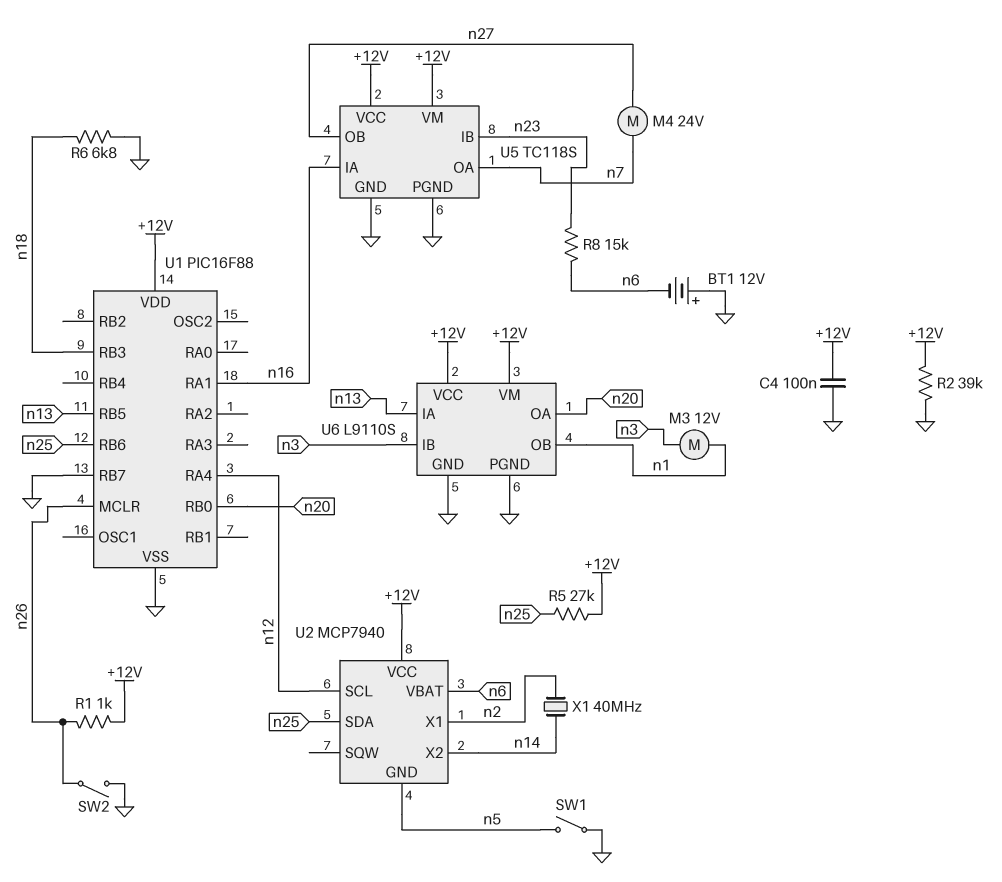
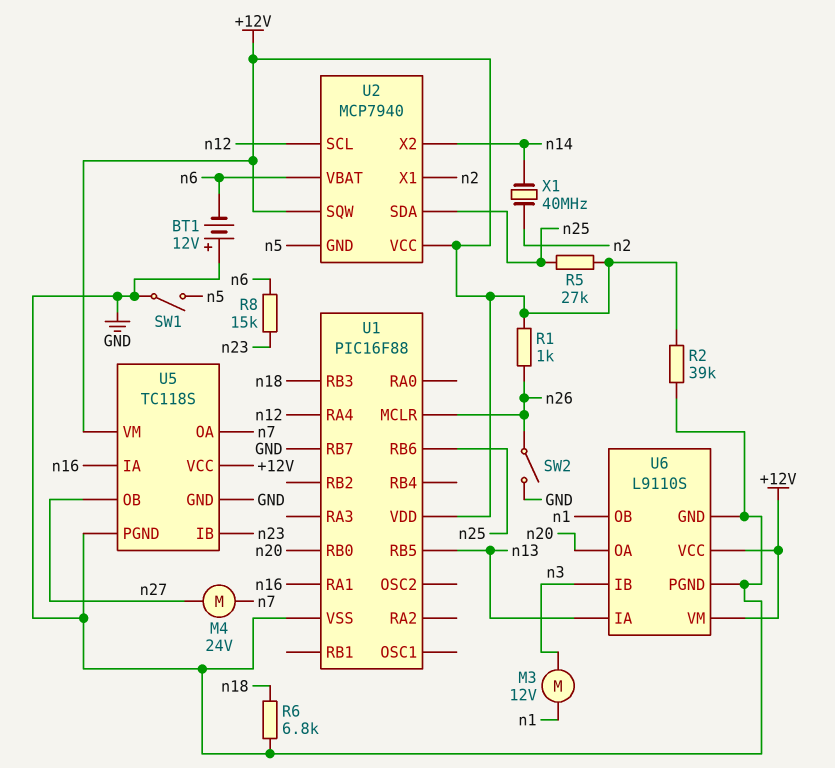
C4: 100nF (+12V, GND) -> none
U2 pin SQW: none -> +12V

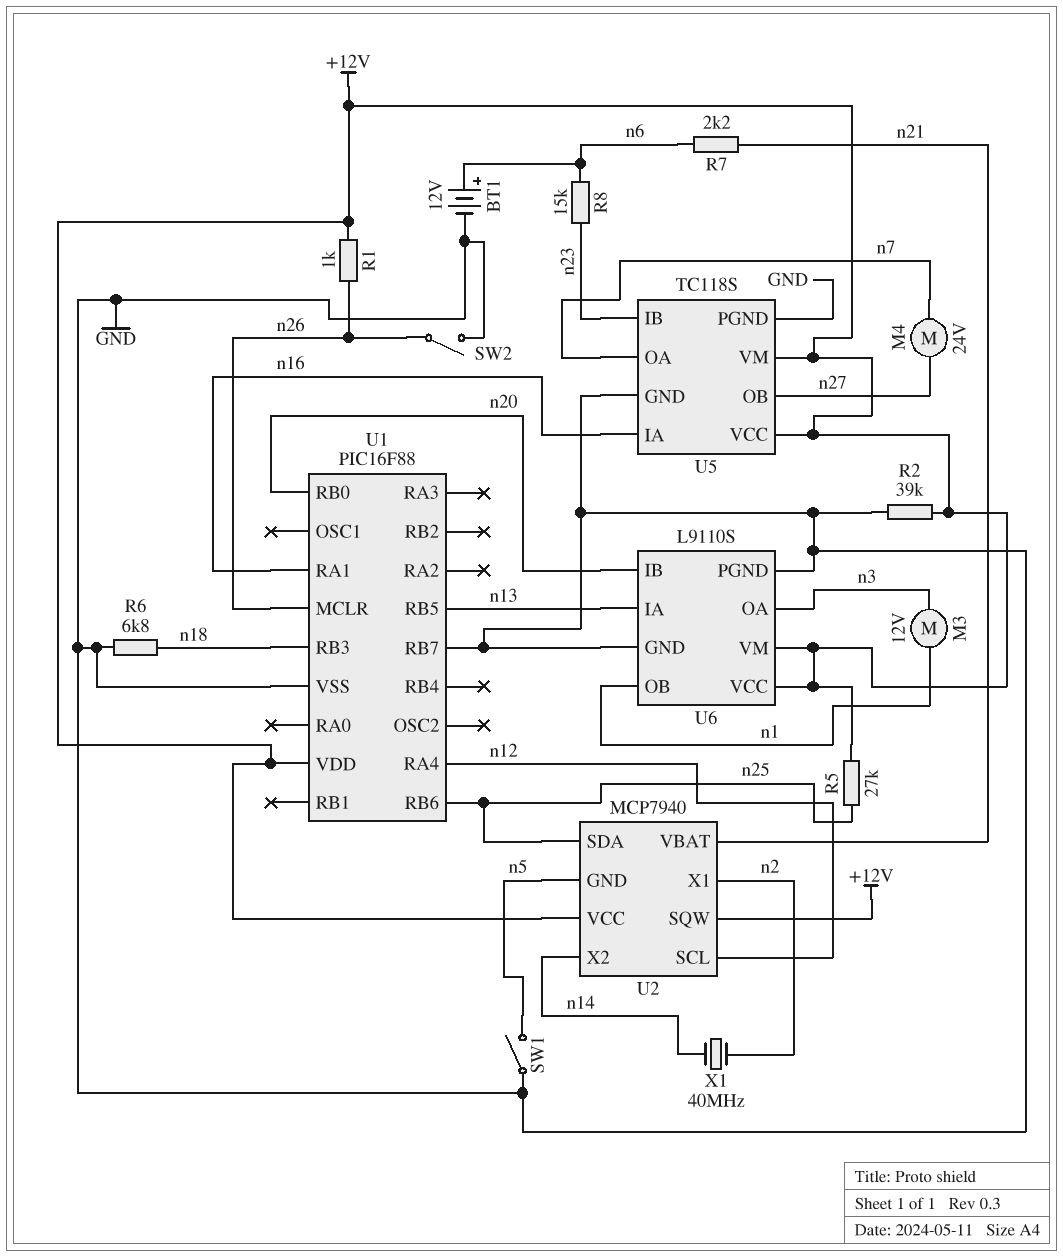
BT1: 12V (plus GND, minus n6) -> 12V (plus n6, minus GND)
R7: none -> 2.2k (n6, n21)
U2 pin VBAT: n6 -> n21
U6 pin IB: n3 -> n20
U6 pin OA: n20 -> n3

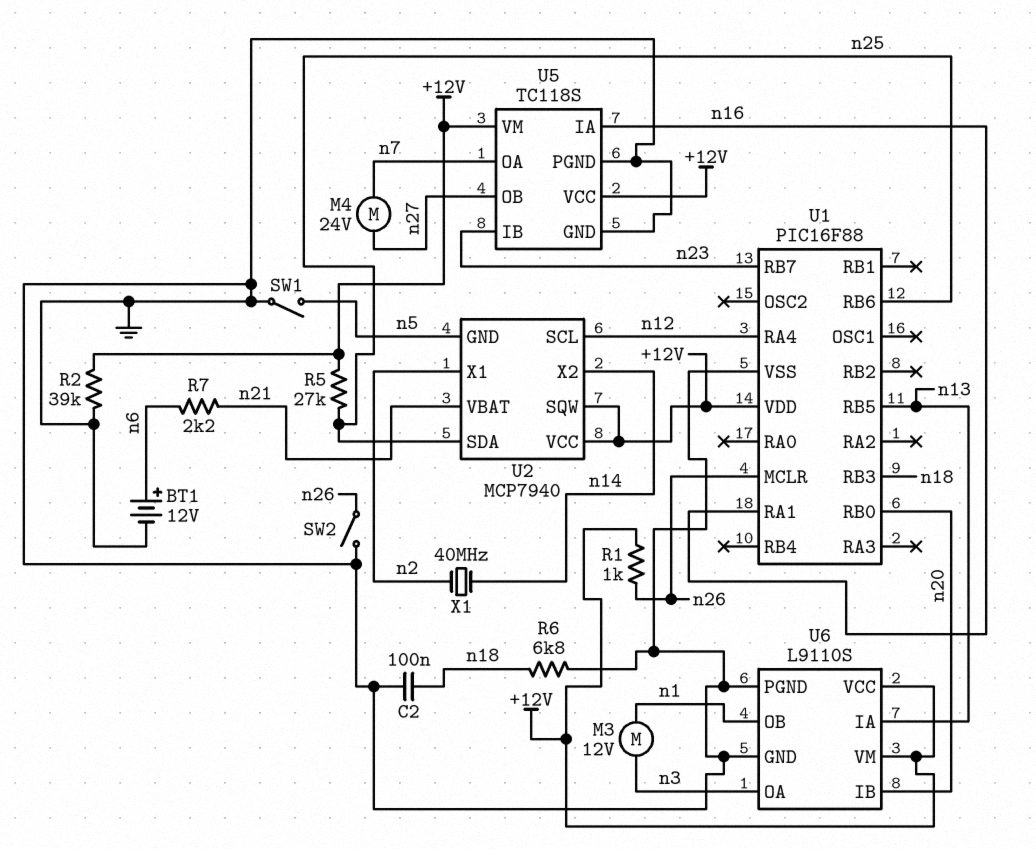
C2: none -> 100nF (GND, n18)
R8: 15k (n6, n23) -> none
U1 pin RB7: GND -> n23

